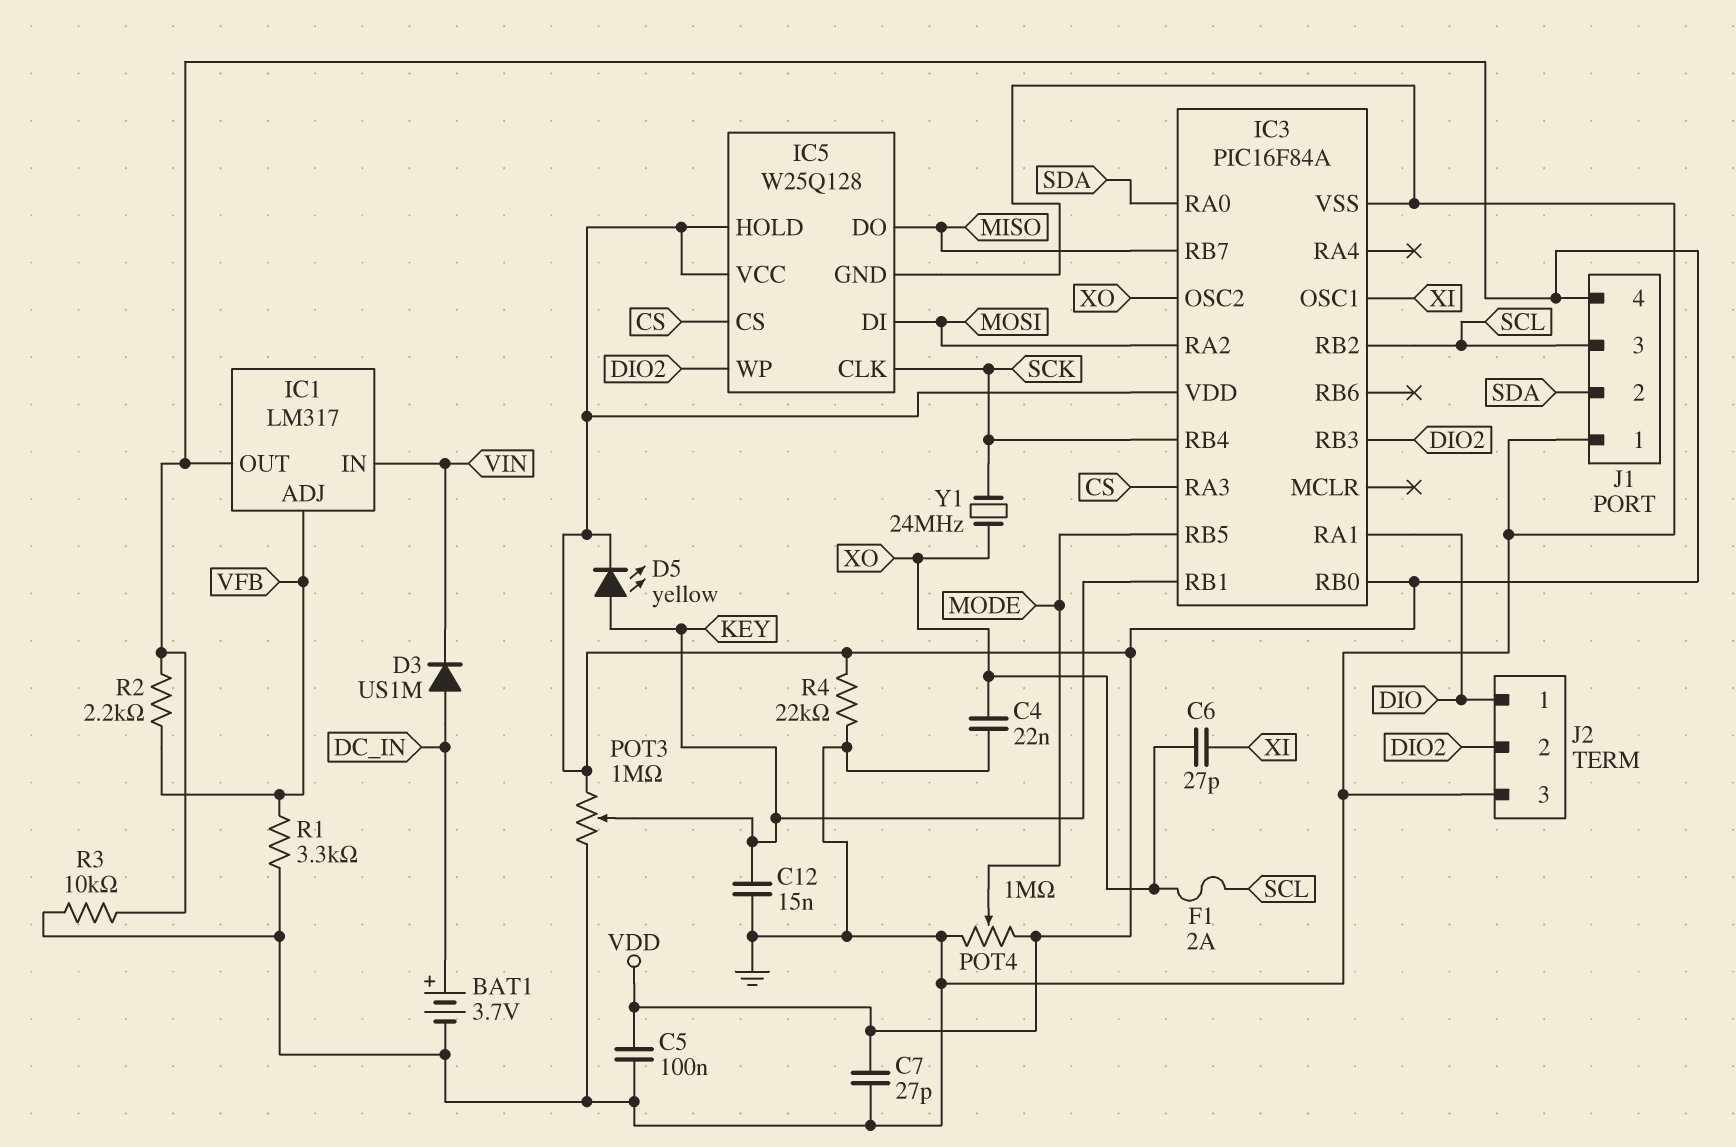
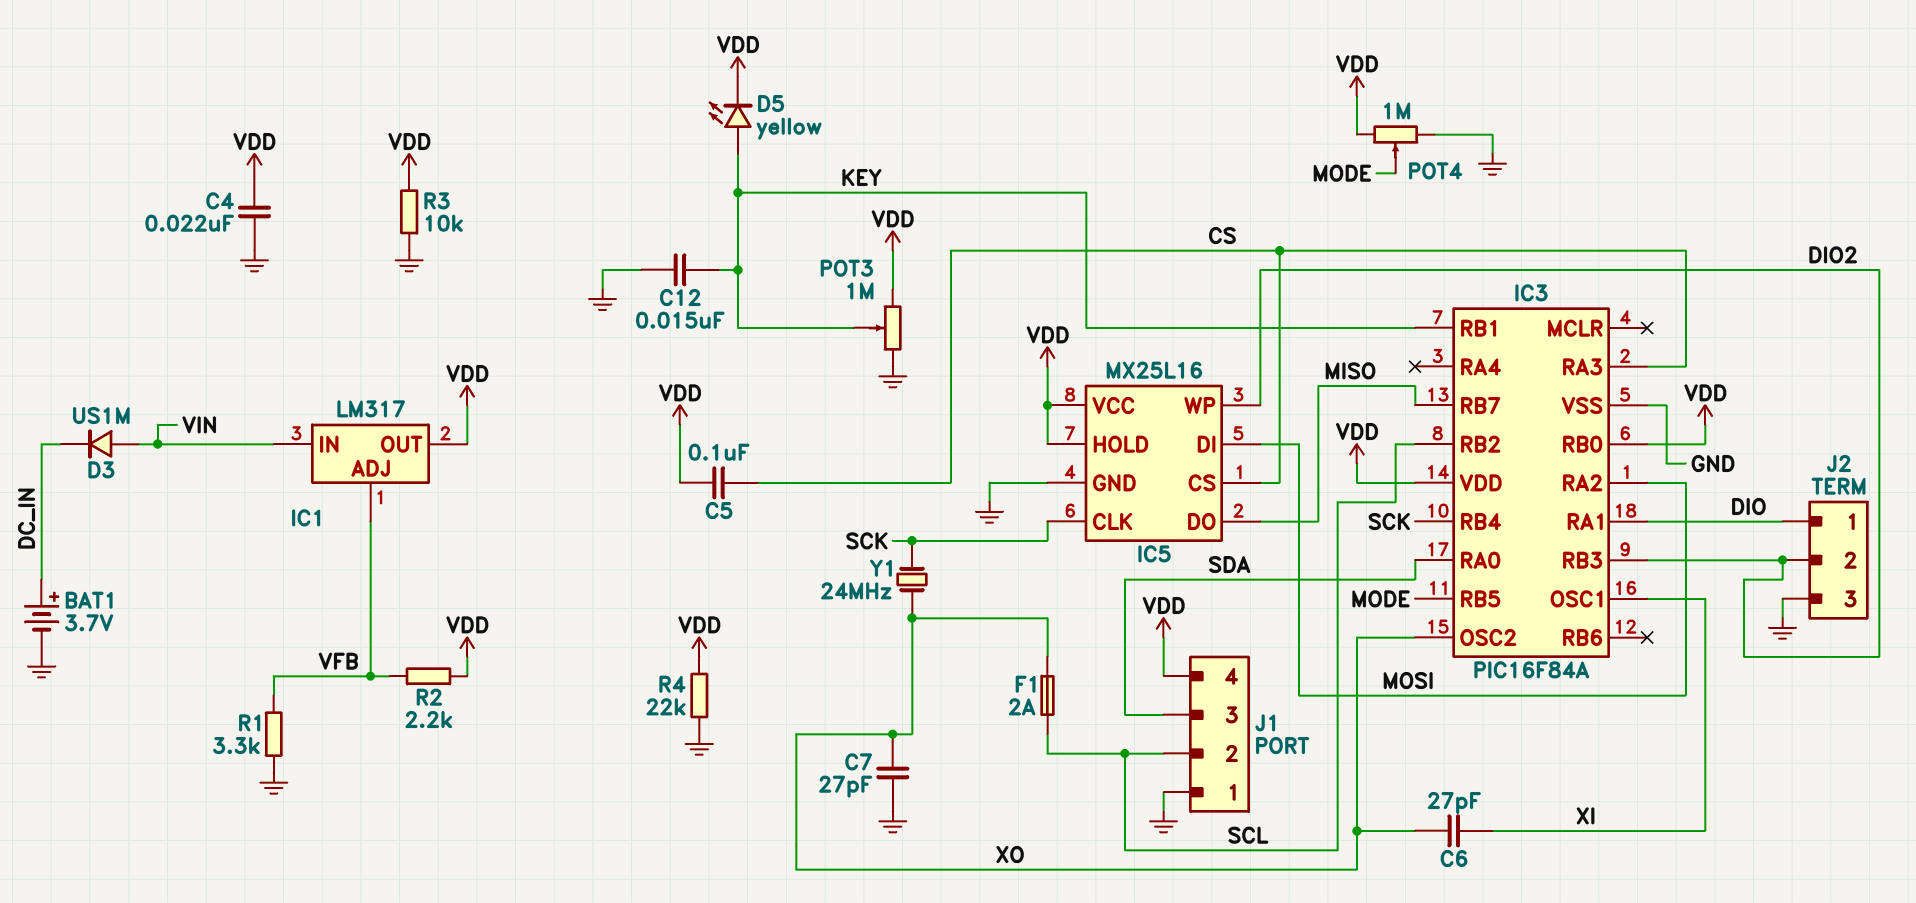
C4: 22nF (GND, XO) -> 22nF (GND, VDD)
C5: 100nF (GND, VDD) -> 100nF (CS, VDD)
C7: 27pF (GND, VDD) -> 27pF (GND, XO)
D3: diode US1M (A DC_IN, K VIN) -> diode US1M (A VIN, K DC_IN)
IC5: W25Q128 -> MX25L16
J1 pin 2: SDA -> SCL
J1 pin 3: SCL -> SDA

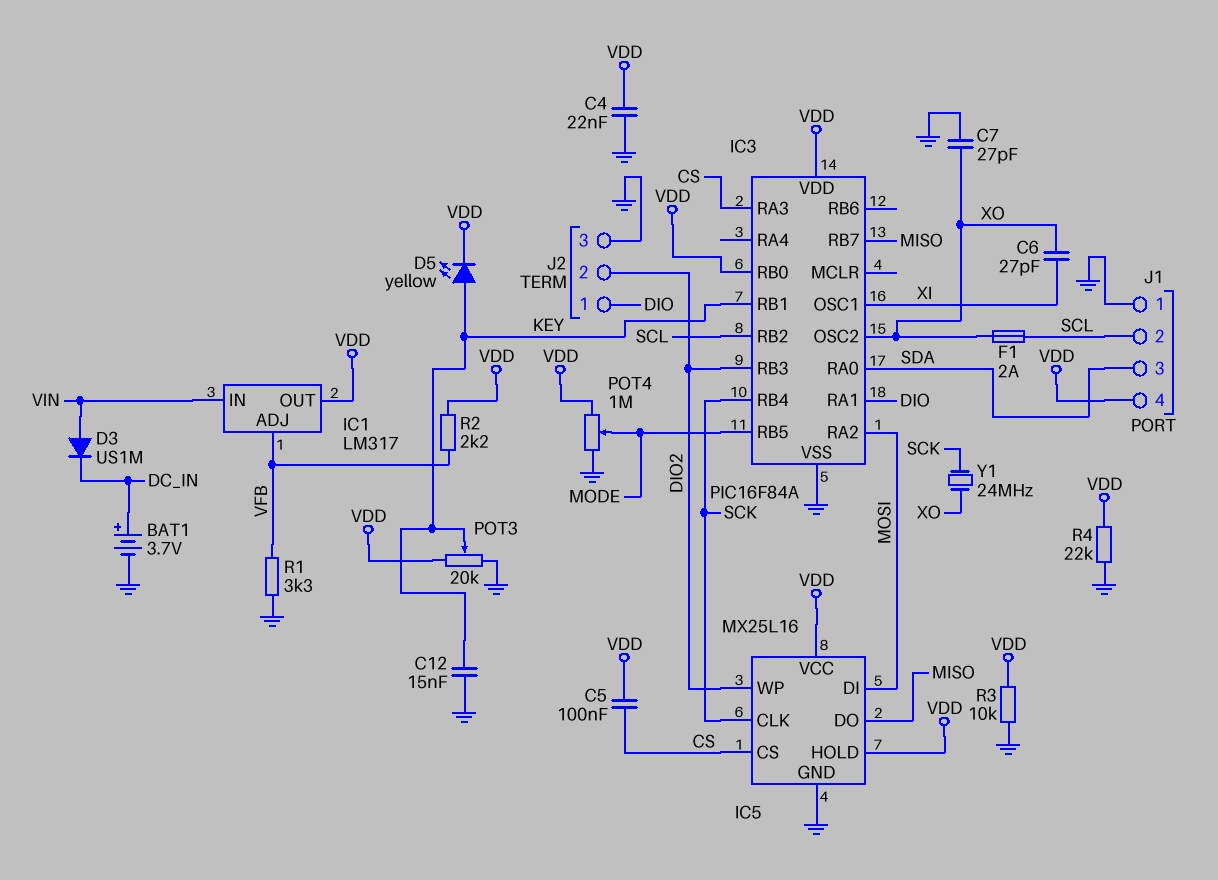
POT3: 1M (GND, VDD, wiper KEY) -> 20k (GND, VDD, wiper KEY)

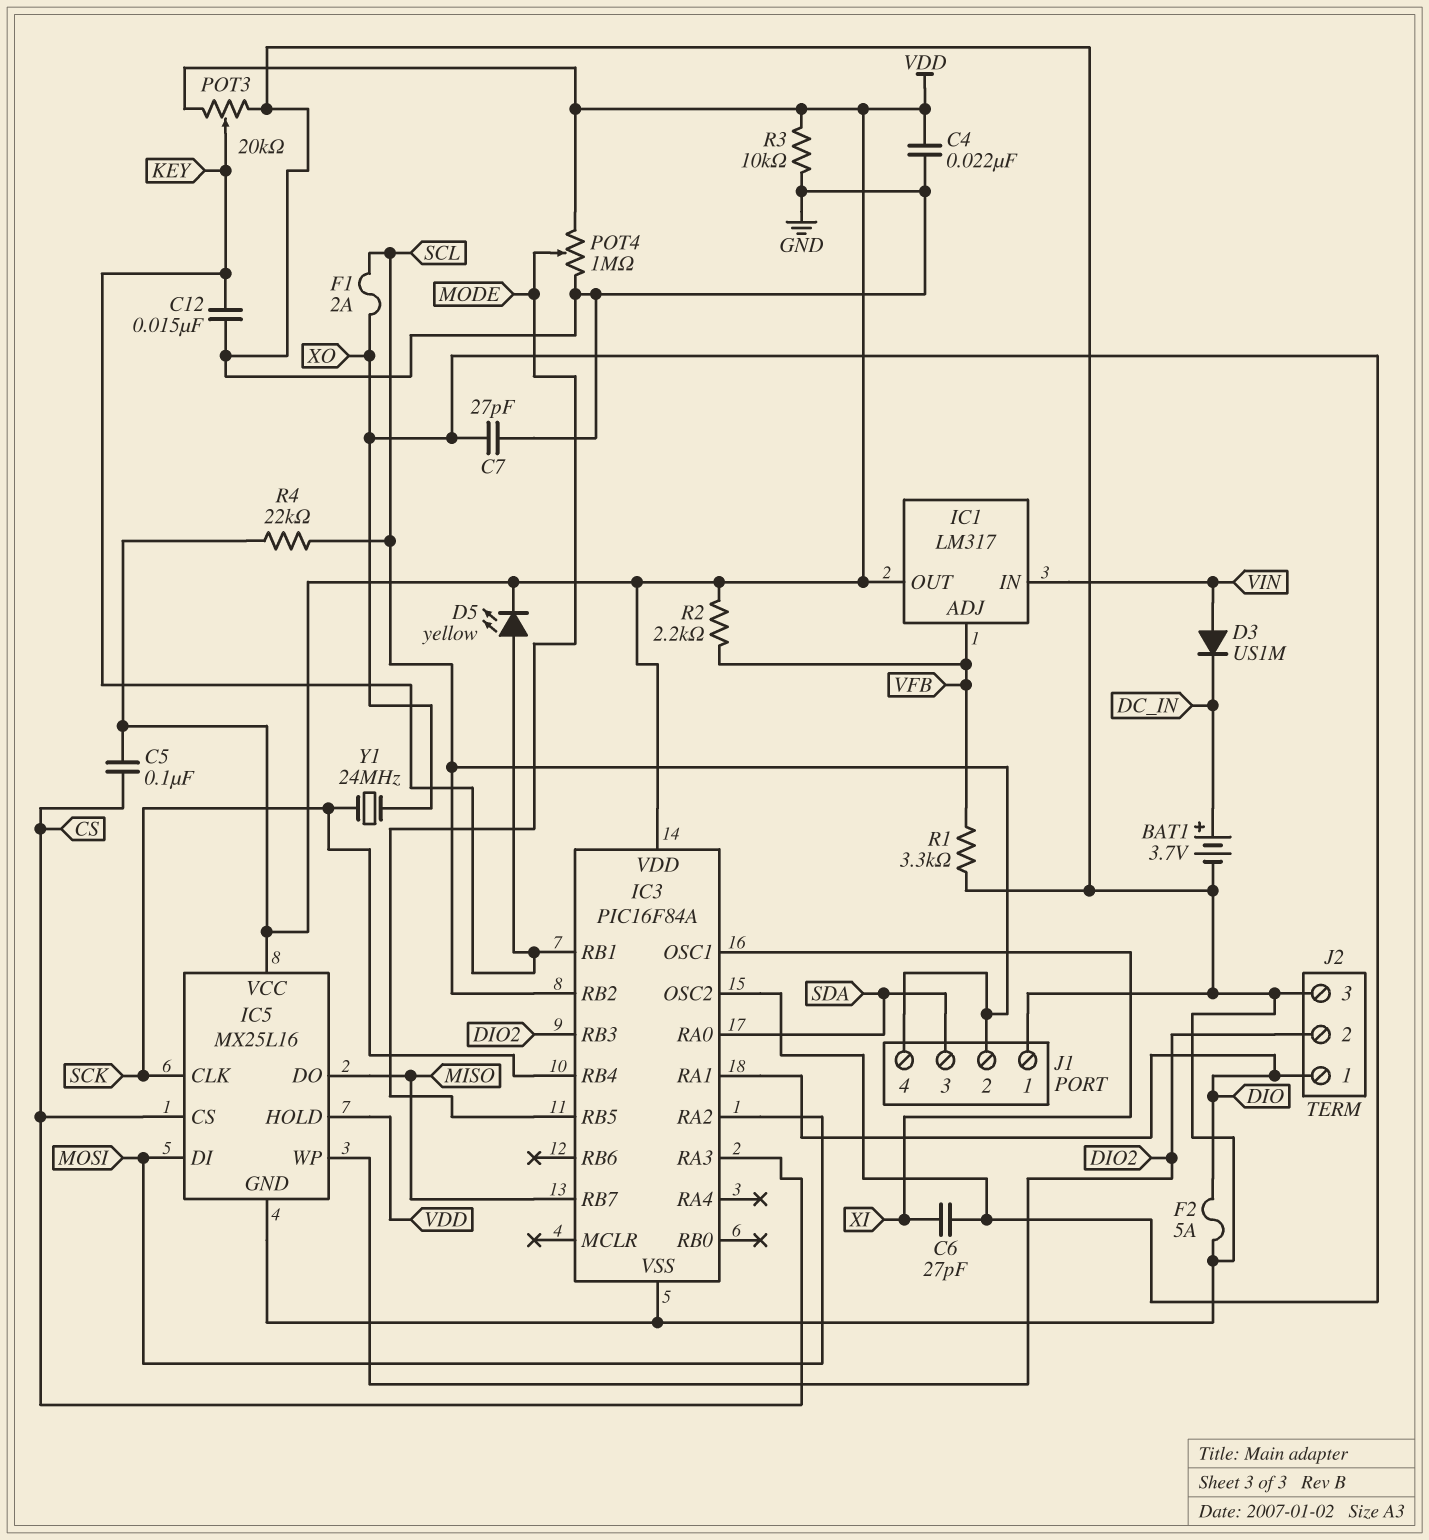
F2: none -> 5A (DIO, GND)
IC3 pin RB0: VDD -> none
J1 pin 4: VDD -> SCL
R4: 22k (GND, VDD) -> 22k (SCL, VDD)

